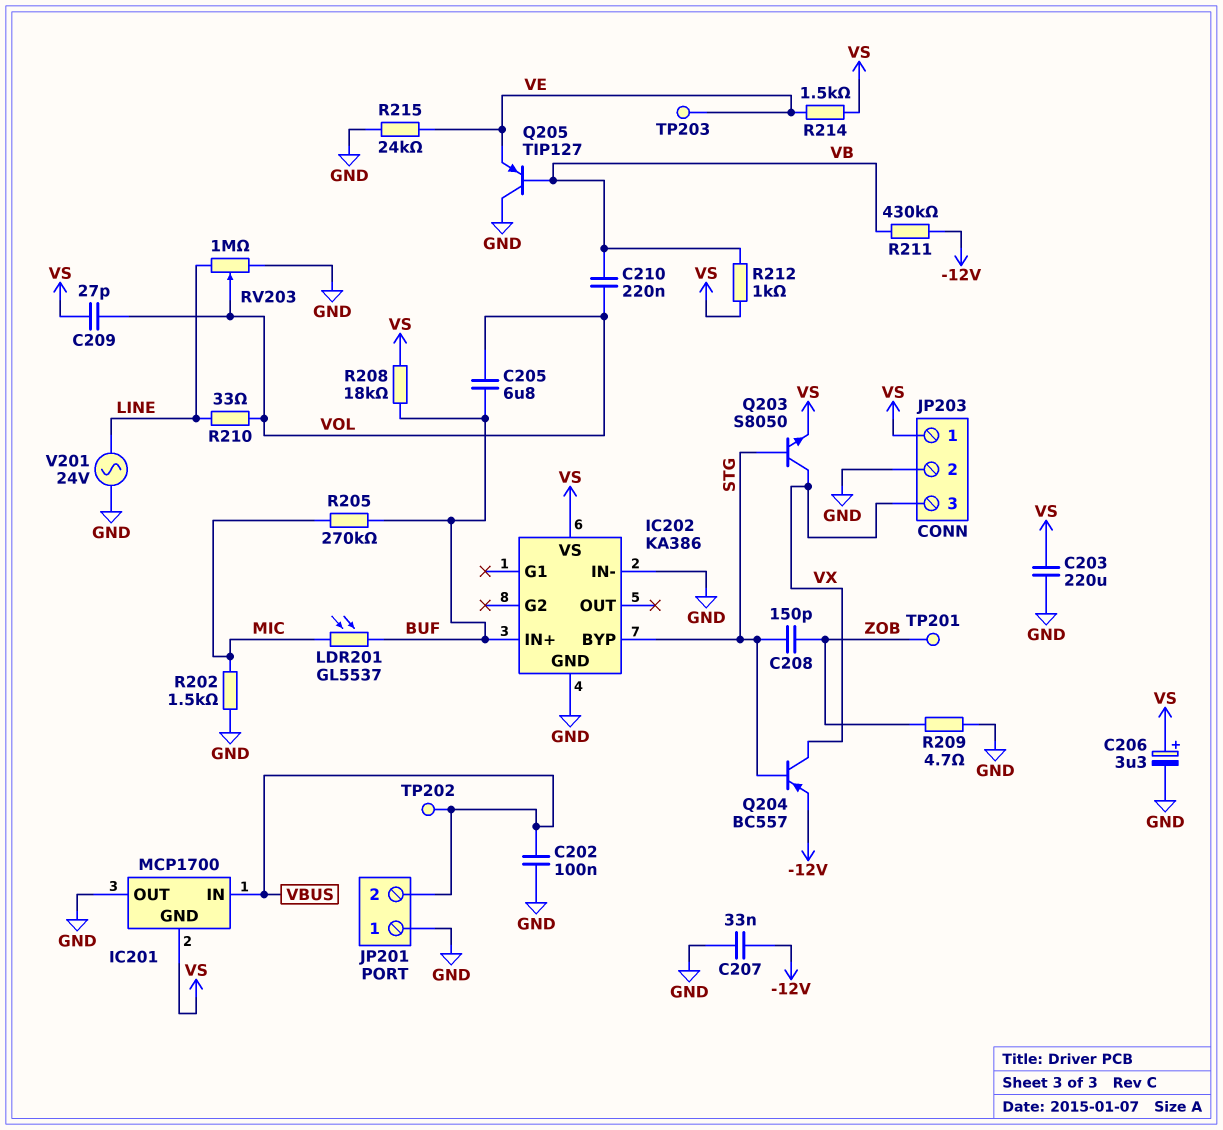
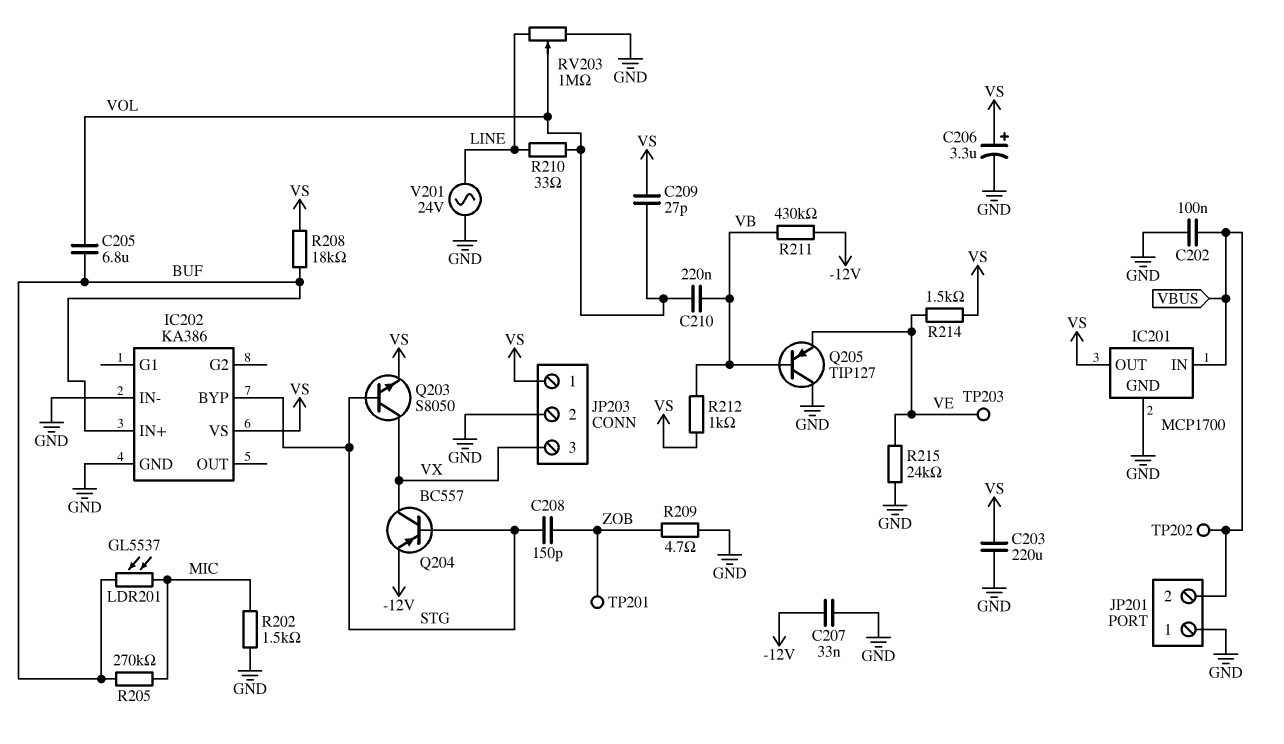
IC201 pin GND: VS -> GND
IC201 pin OUT: GND -> VS

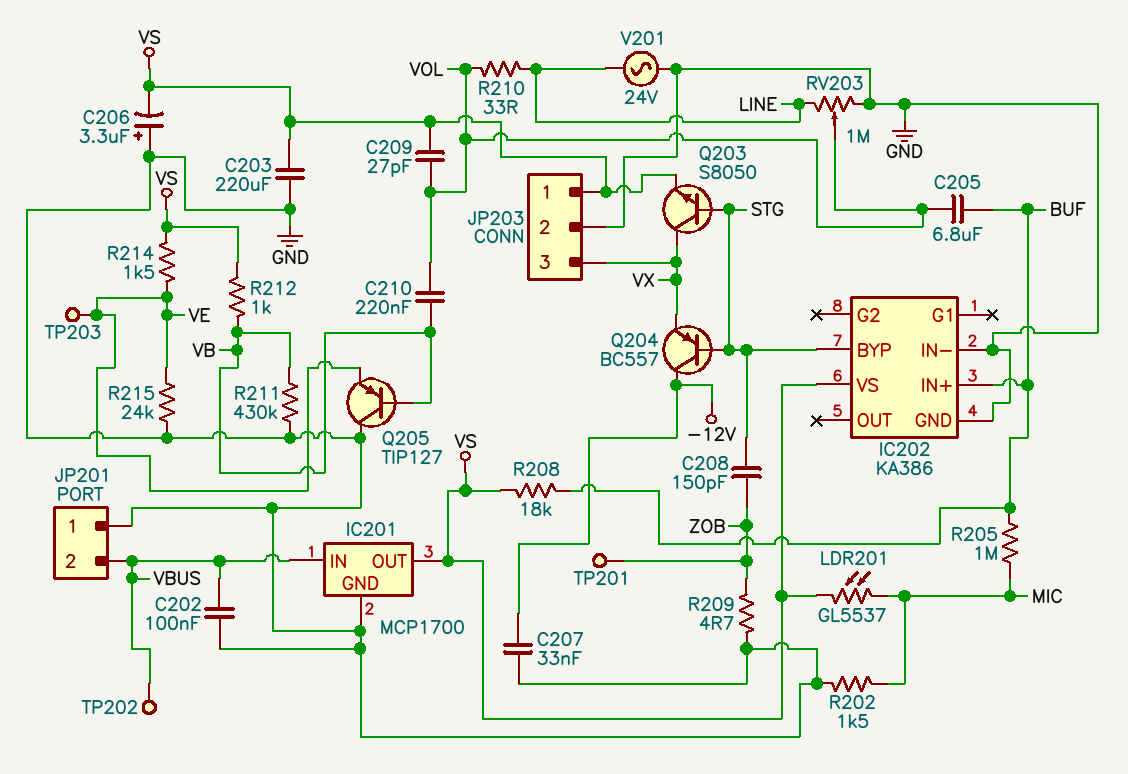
C206: 3.3uF (plus VS, minus GND) -> 3.3uF (plus GND, minus VS)
LDR201: GL5537 (BUF, MIC) -> GL5537 (MIC, VS)
Q204: PNP BC557 (B STG, C VX, E -12V) -> PNP BC557 (B STG, C -12V, E VX)
R205: 270k (BUF, MIC) -> 1M (BUF, MIC)
R211: 430k (-12V, VB) -> 430k (GND, VB)

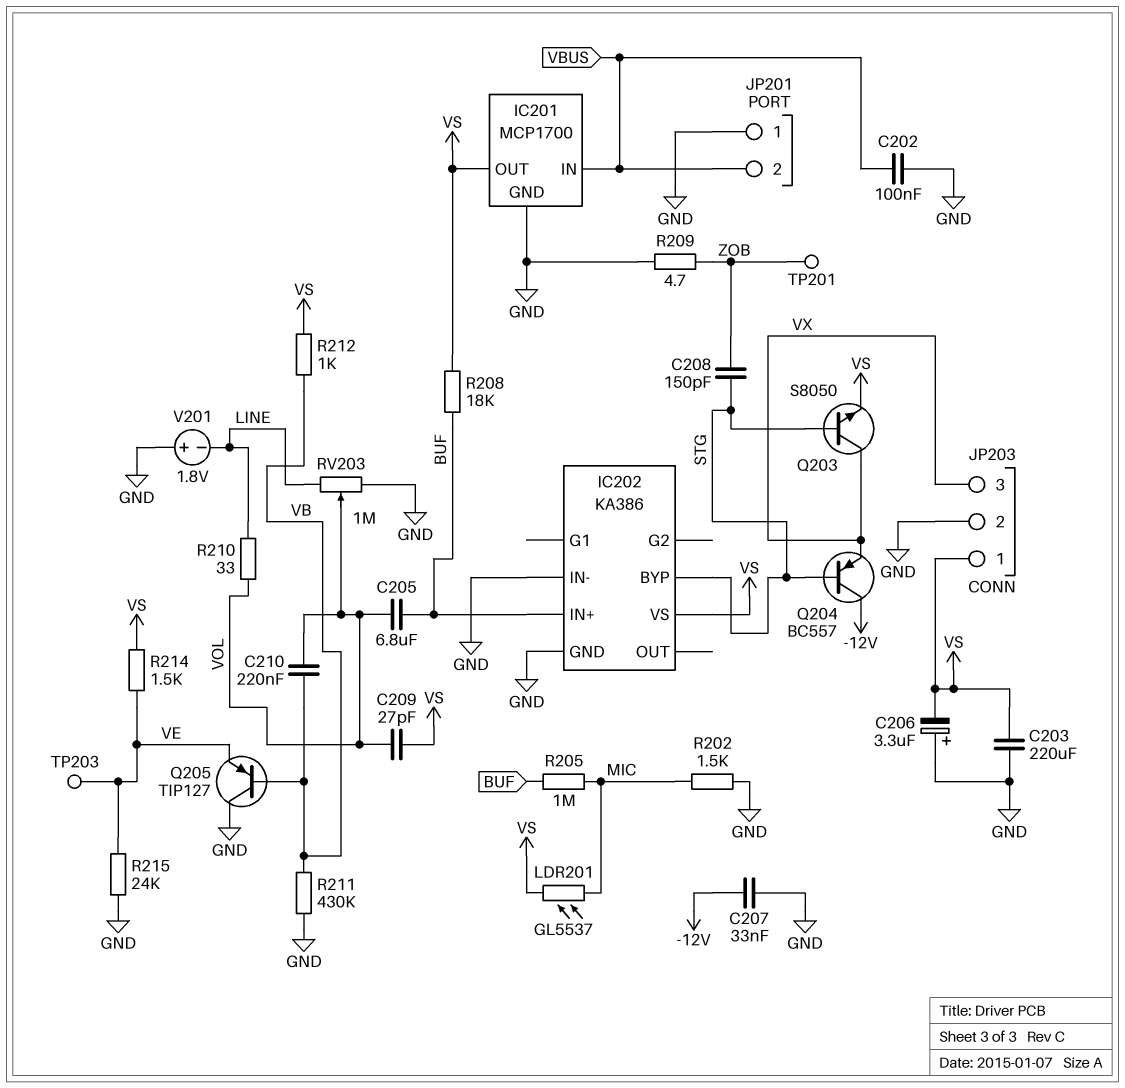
TP202: test point (VBUS) -> none
V201: AC 24V (GND, LINE) -> 1.8V (plus GND, minus LINE)

